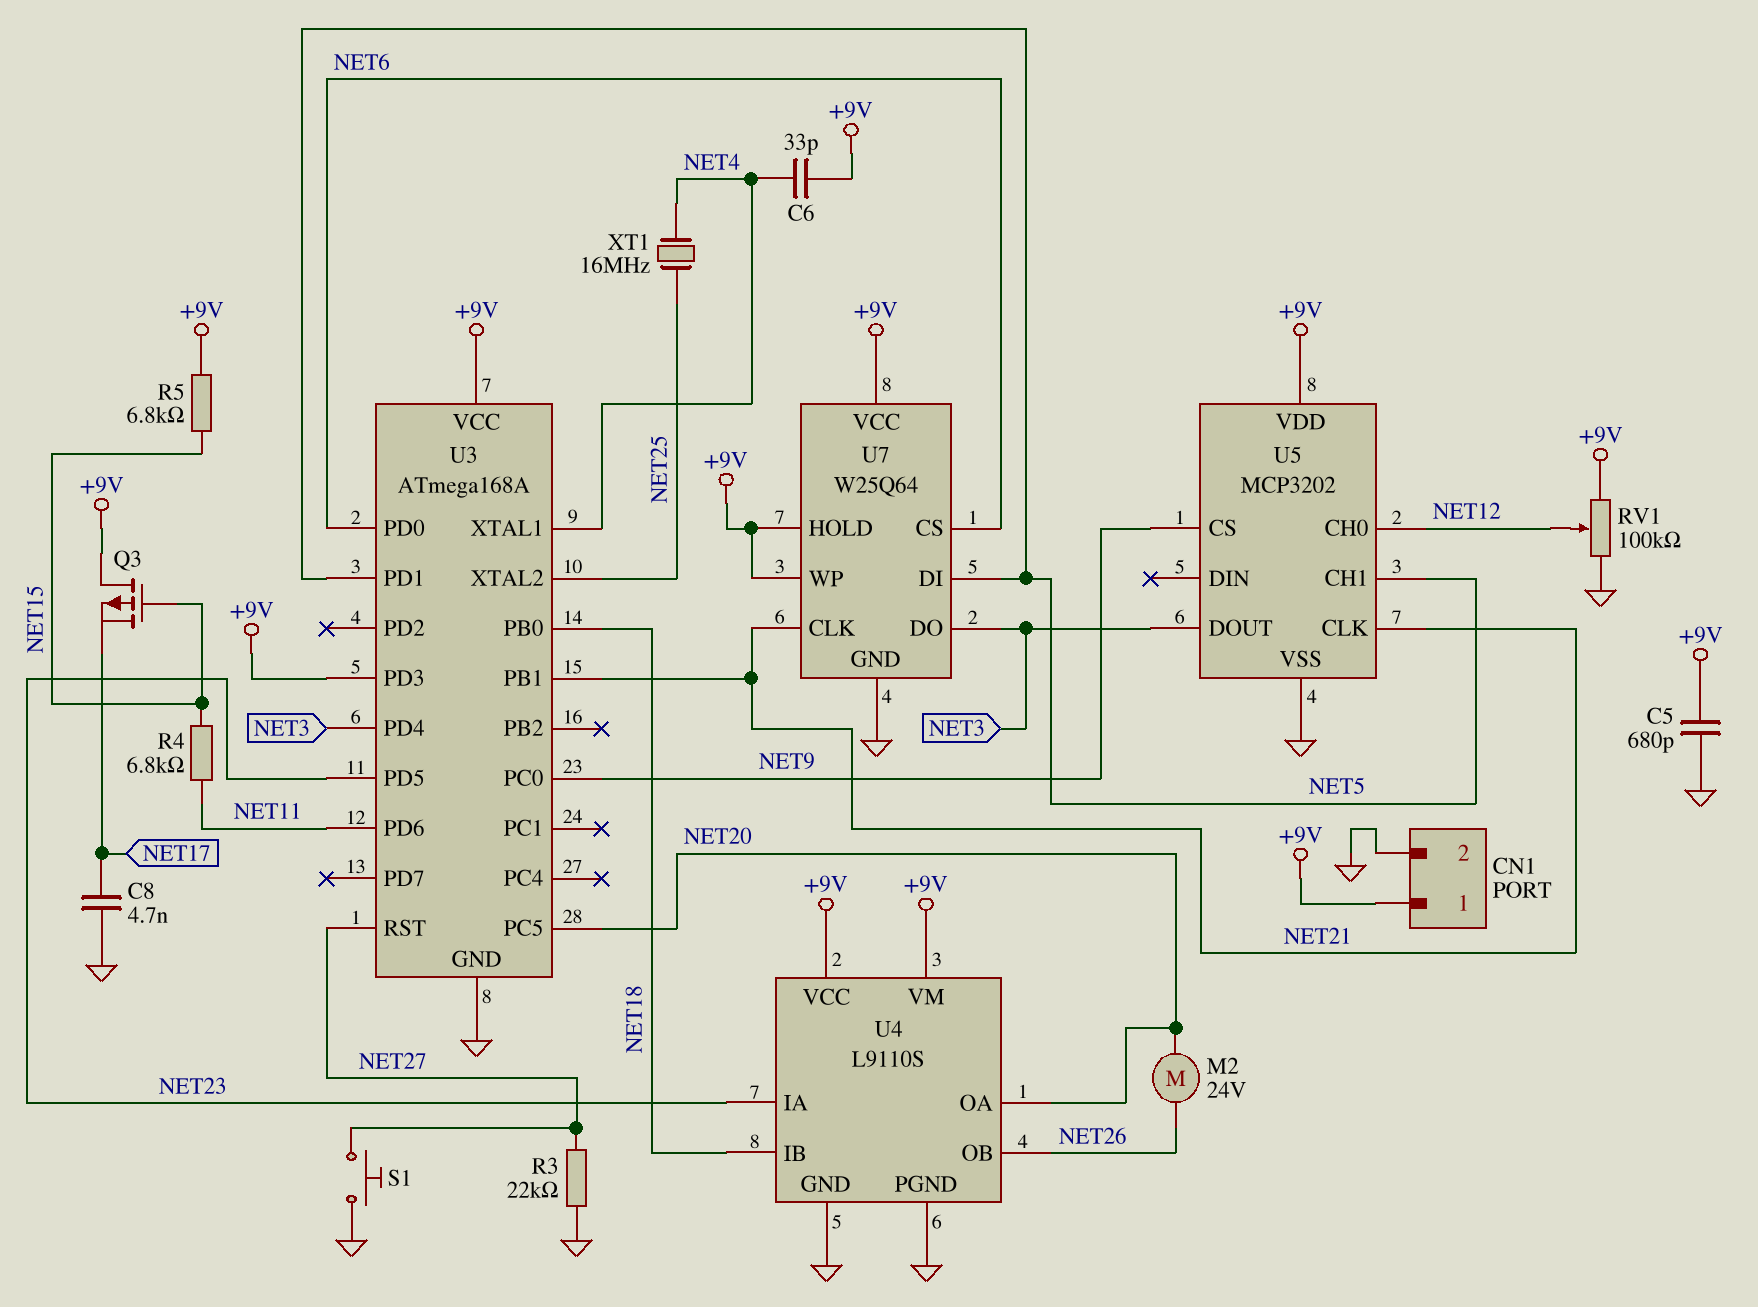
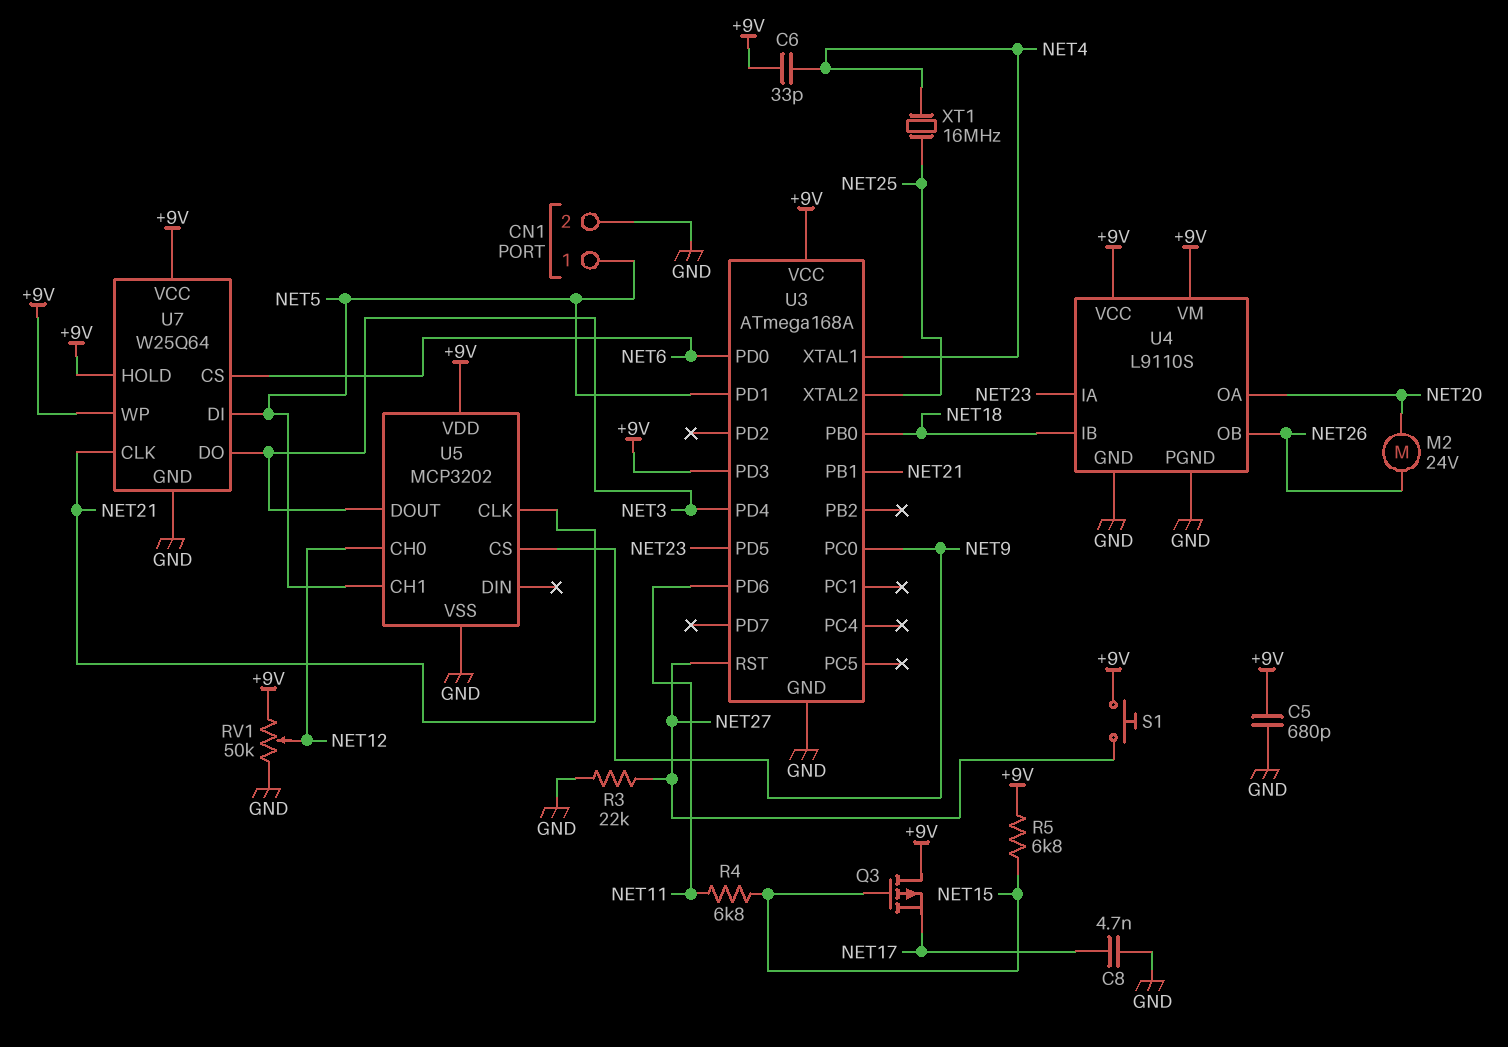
CN1 pin 1: +9V -> NET5
RV1: 100k (+9V, GND, wiper NET12) -> 50k (+9V, GND, wiper NET12)
S1: button (GND, NET27) -> button (+9V, NET27)
U3 pin PC5: NET20 -> none

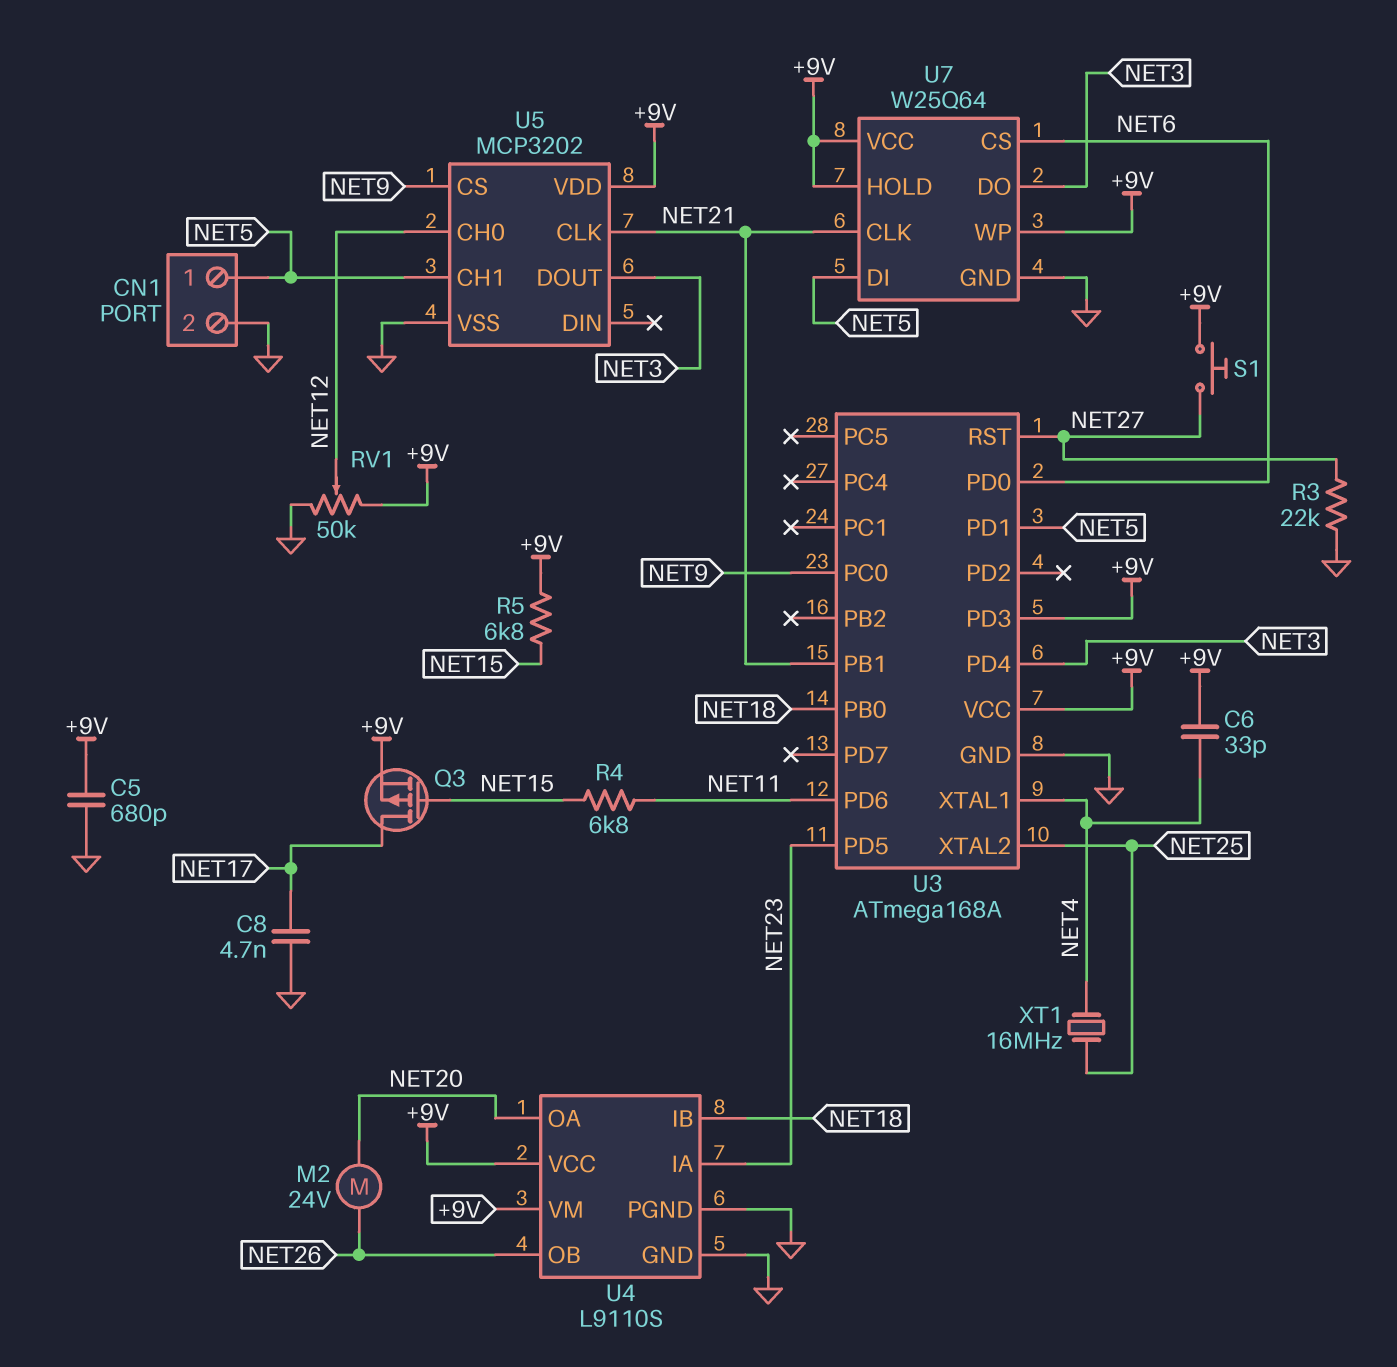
Q3: PMOS (G NET15, D +9V, S NET17) -> PMOS (G NET15, D NET17, S +9V)

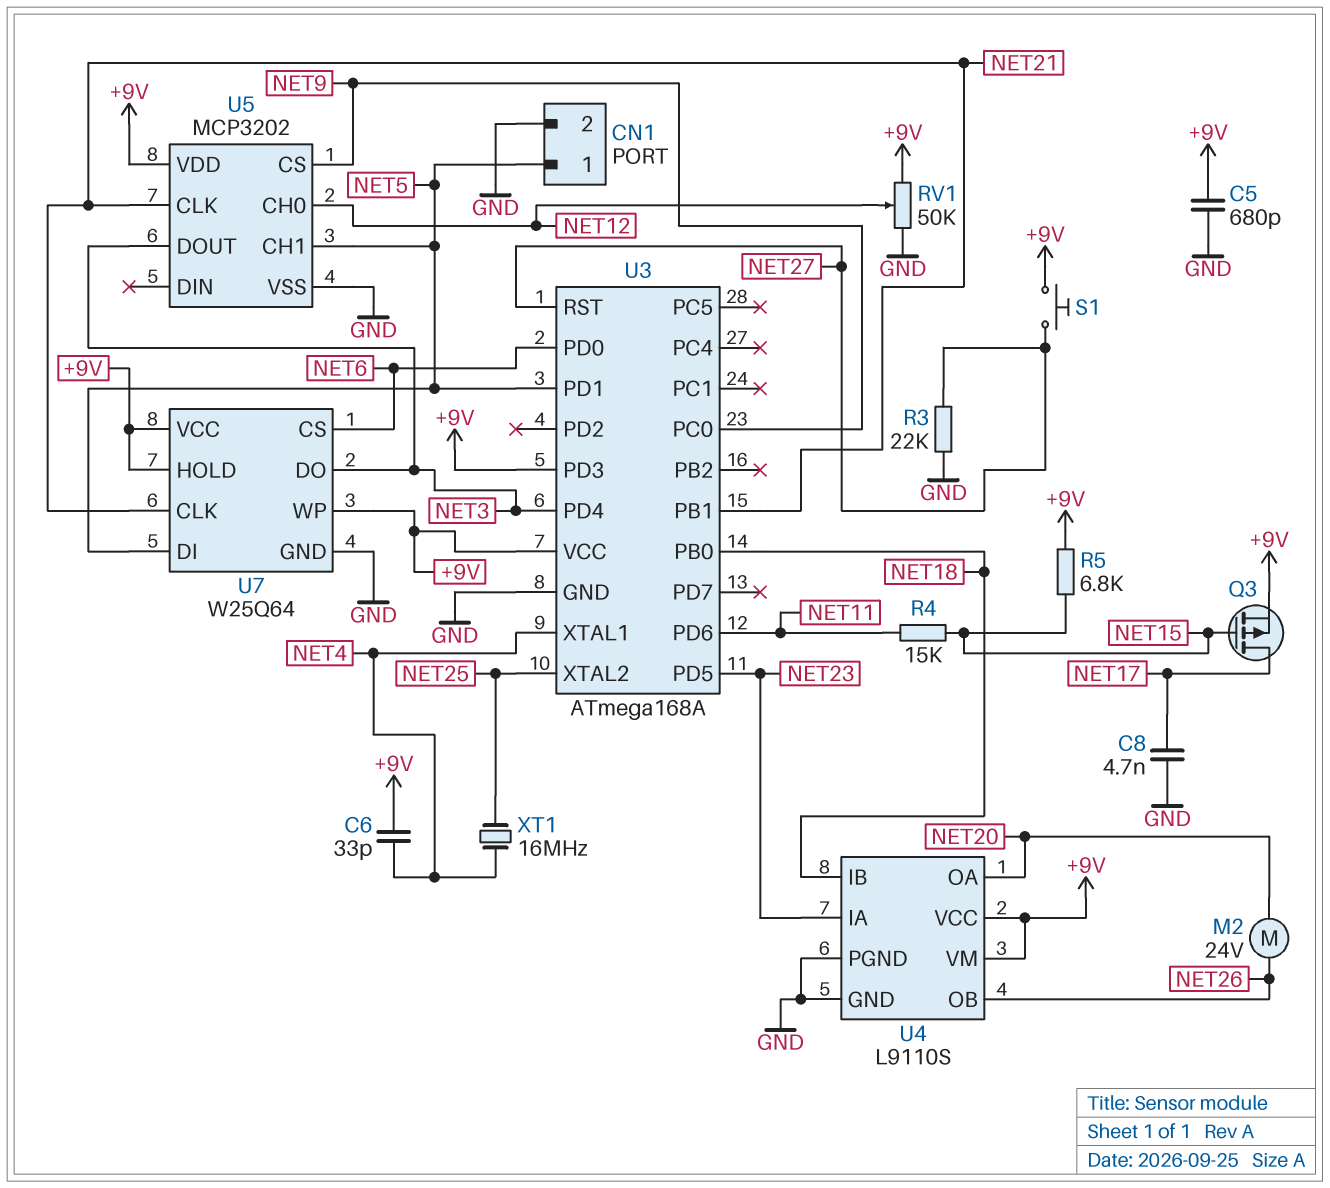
R4: 6.8k (NET11, NET15) -> 15k (NET11, NET15)

